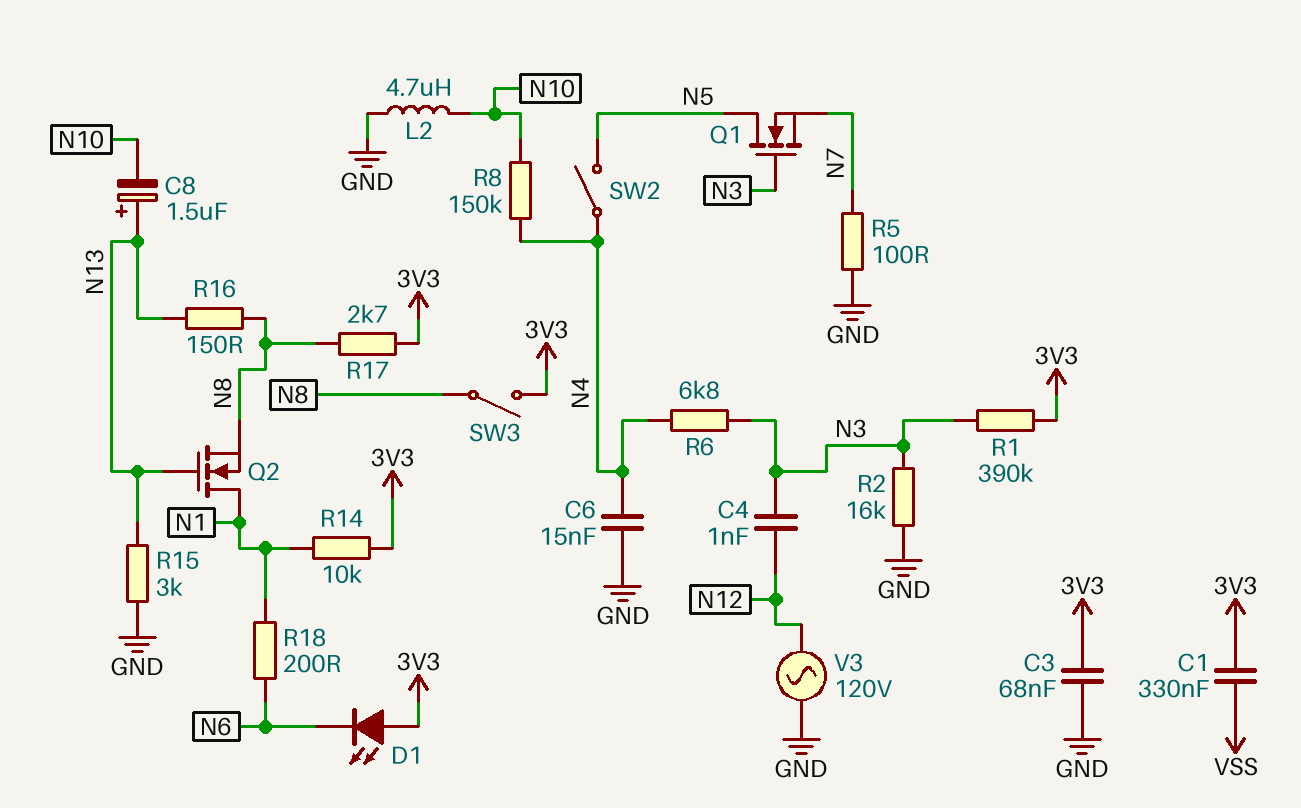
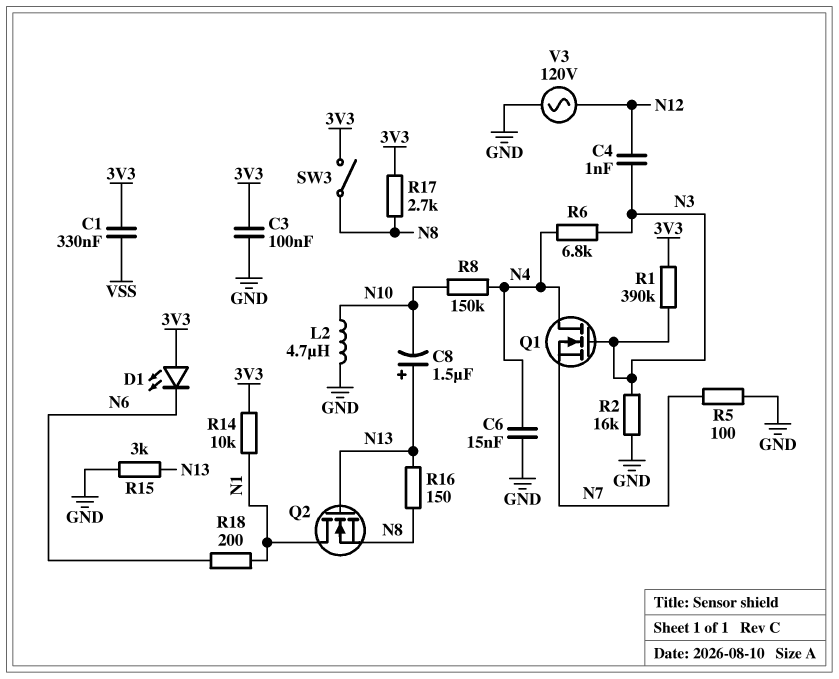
C3: 68nF (3V3, GND) -> 100nF (3V3, GND)
Q1: NMOS (G N3, D N5, S N7) -> NMOS (G N3, D N4, S N7)
SW2: switch (N4, N5) -> none

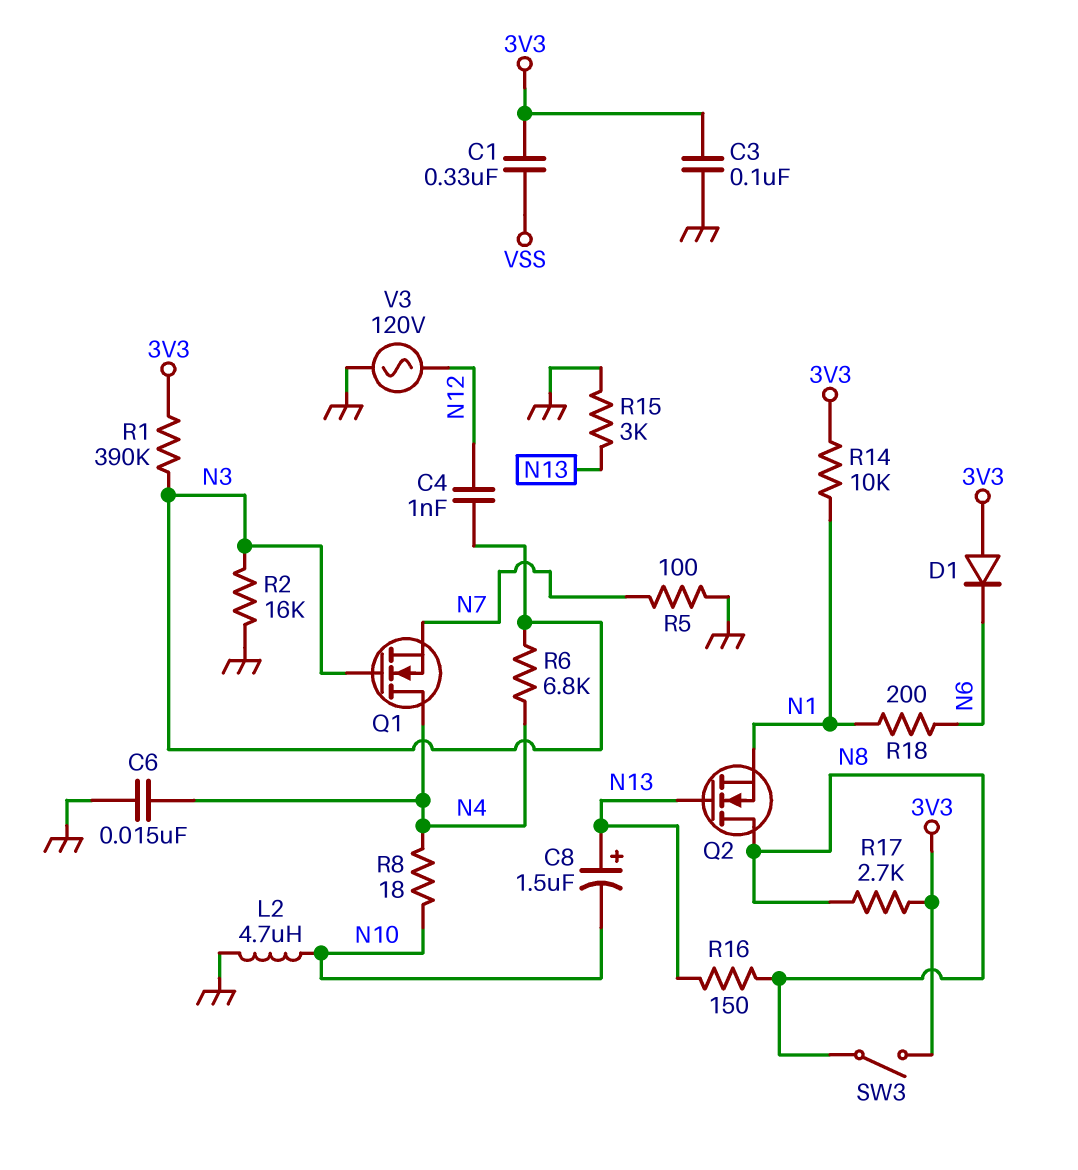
D1: LED (A 3V3, K N6) -> diode (A 3V3, K N6)
Q2: NMOS (G N13, D N1, S N8) -> NMOS (G N13, D N8, S N1)
R8: 150k (N4, N10) -> 18 (N4, N10)

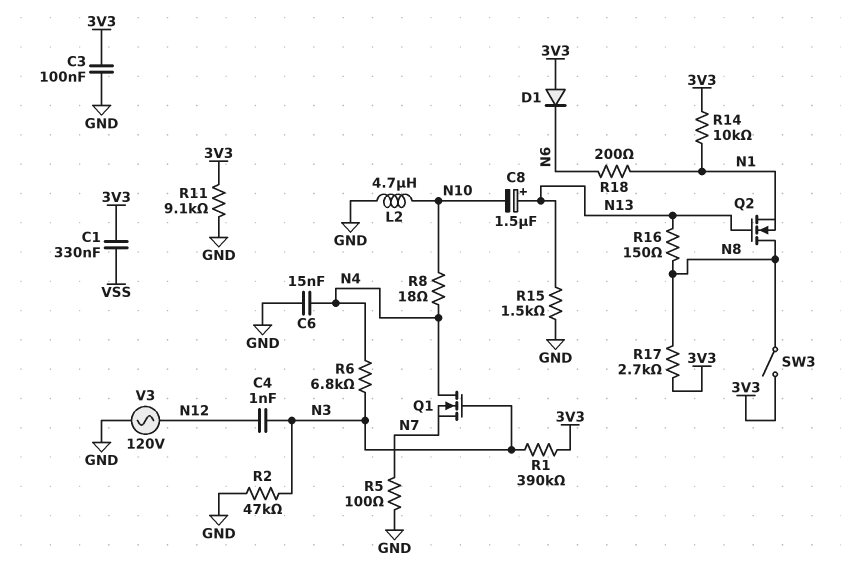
R2: 16k (GND, N3) -> 47k (GND, N3)
R11: none -> 9.1k (3V3, GND)
R15: 3k (GND, N13) -> 1.5k (GND, N13)

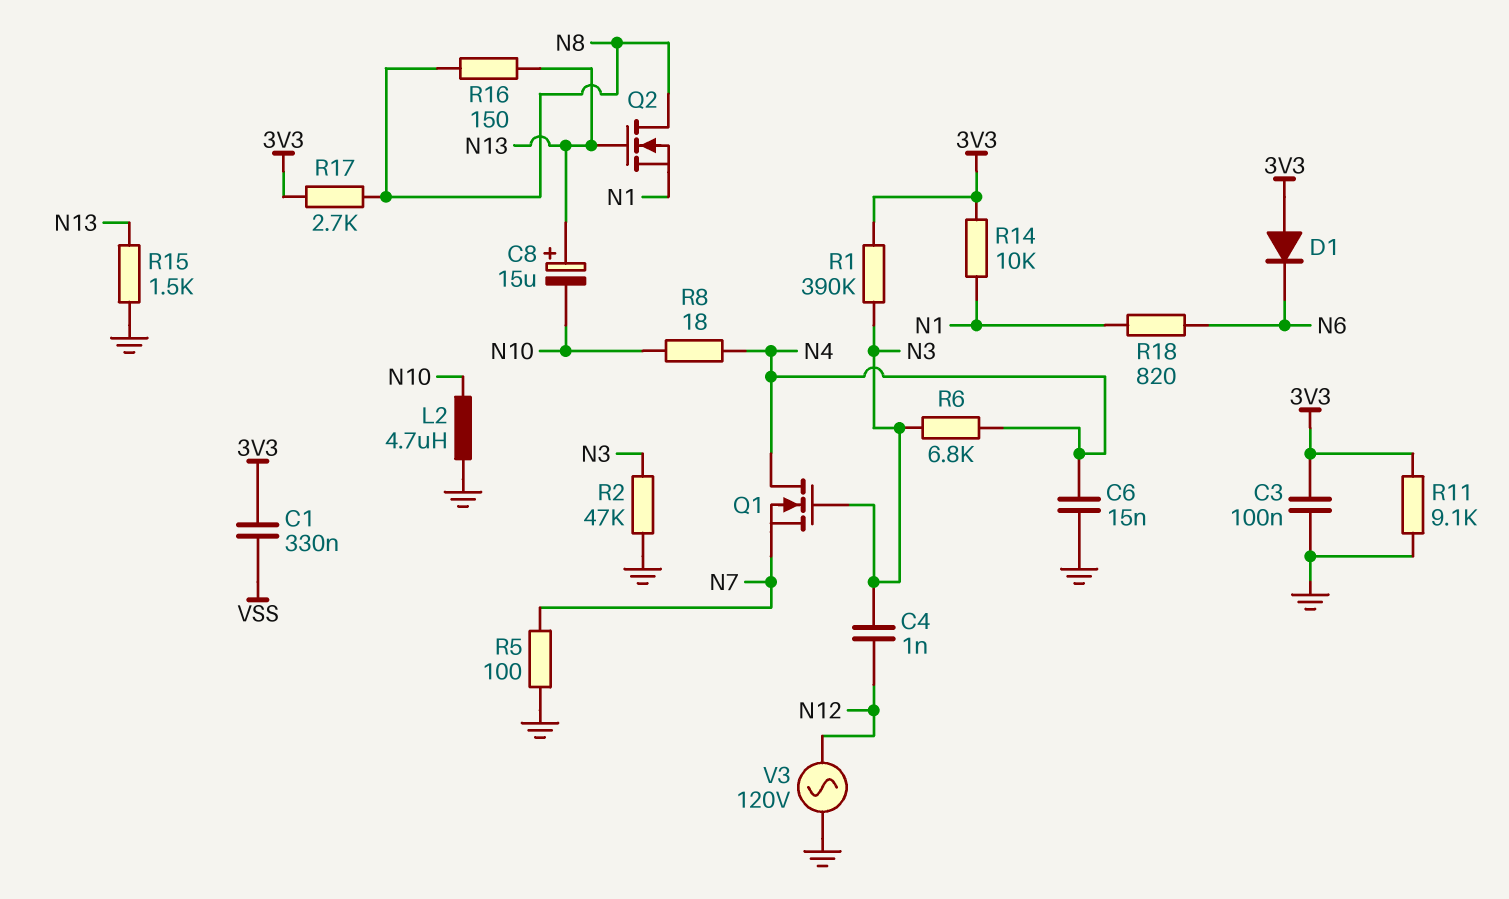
C8: 1.5uF (plus N13, minus N10) -> 15uF (plus N13, minus N10)
R18: 200 (N1, N6) -> 820 (N1, N6)
SW3: switch (3V3, N8) -> none

